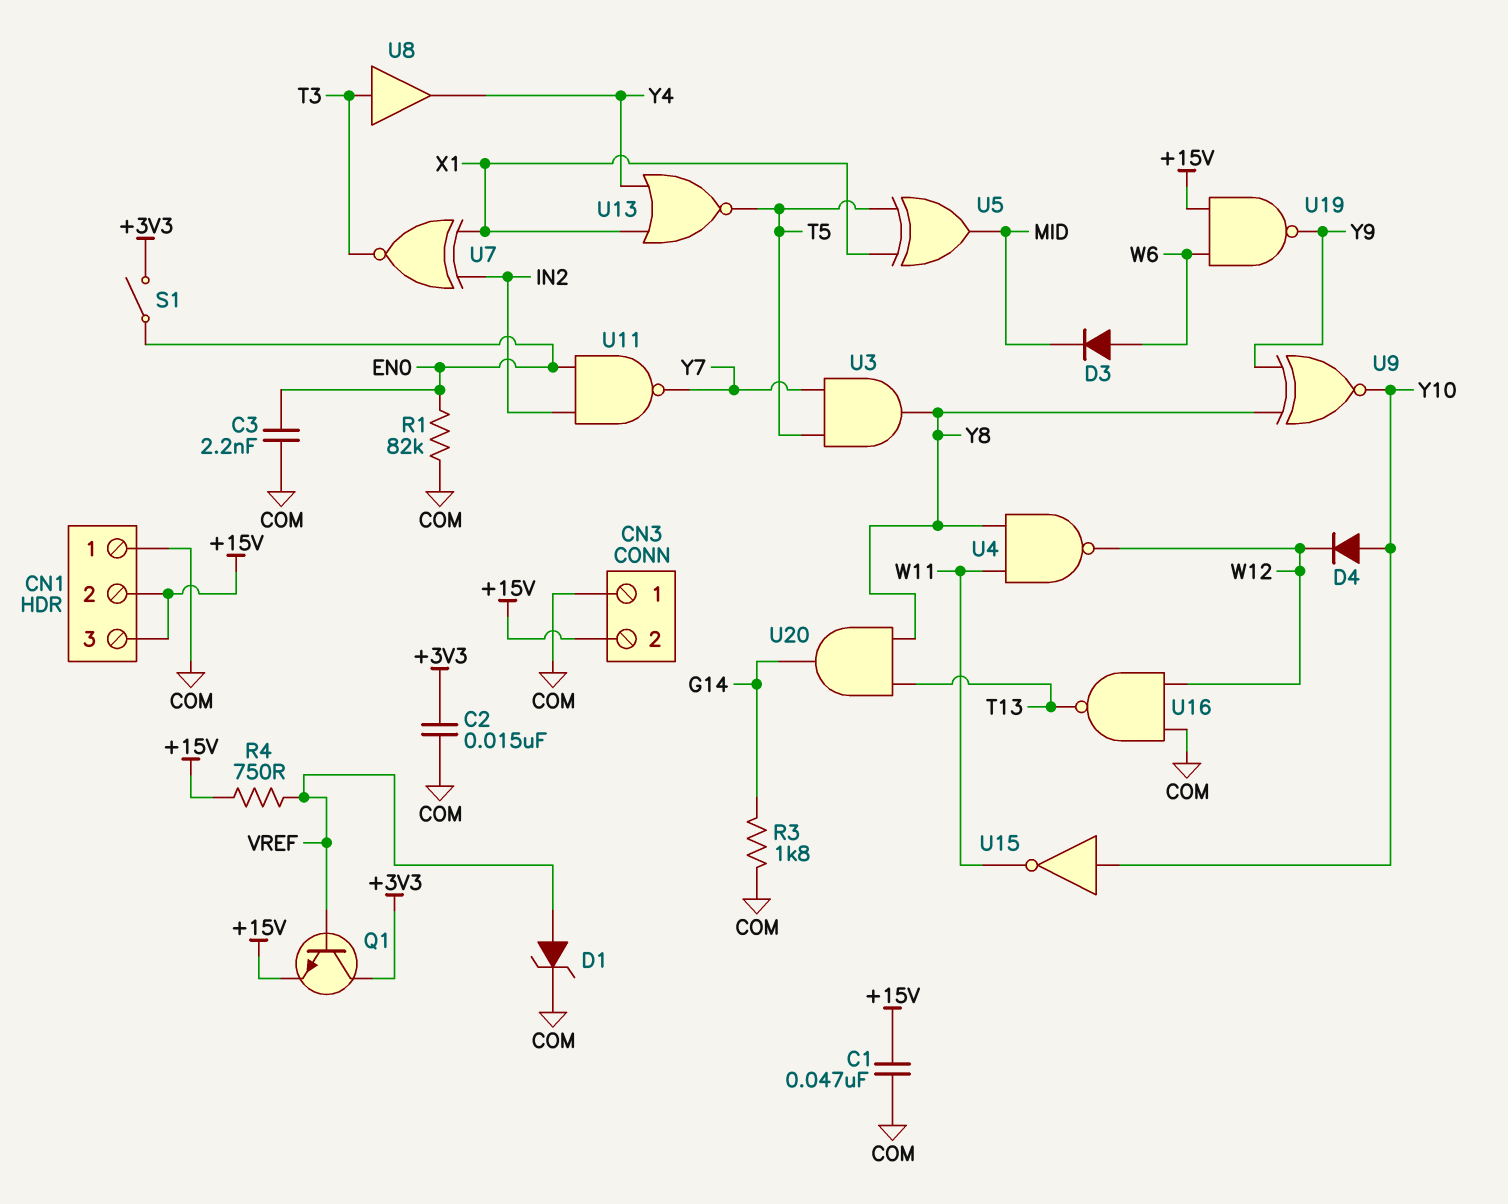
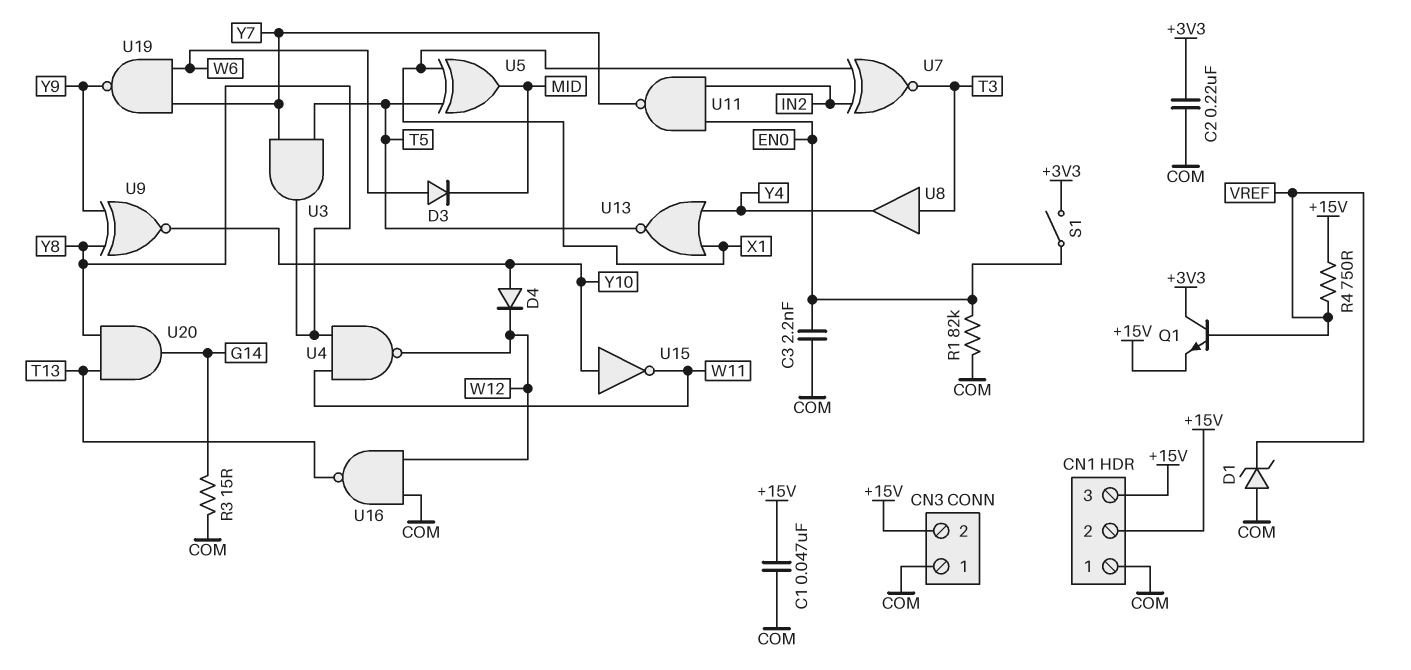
C2: 15nF (+3V3, COM) -> 220nF (+3V3, COM)
D1: zener (A VREF, K COM) -> zener (A COM, K VREF)
R3: 1.8k (COM, G14) -> 15 (COM, G14)
U19: NAND (in +15V, in W6, out Y9) -> NAND (in W6, in Y7, out Y9)

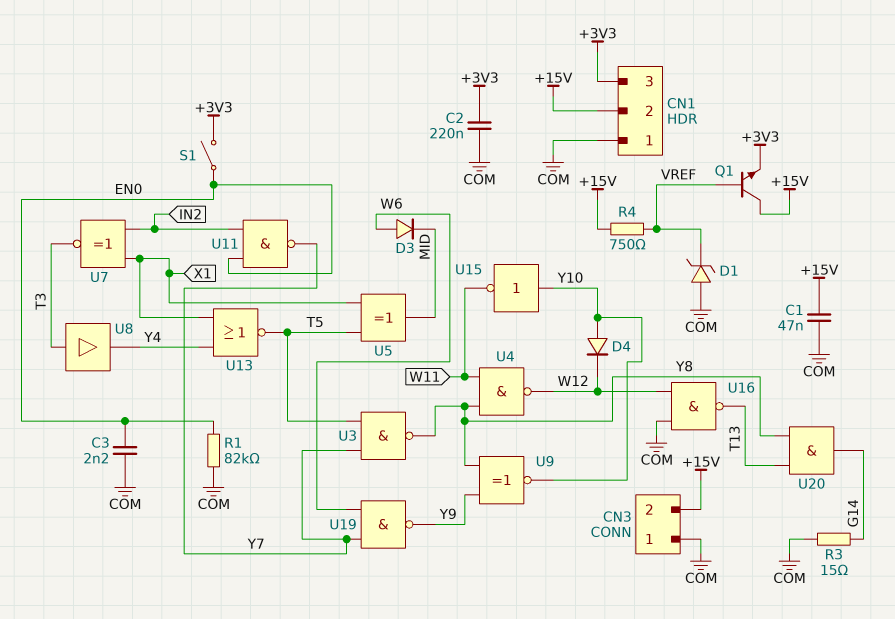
CN1 pin 3: +15V -> +3V3
Q1: NPN (B VREF, C +3V3, E +15V) -> NPN (B VREF, C +15V, E +3V3)
U3: AND (in T5, in Y7, out Y8) -> NAND (in T5, in Y7, out Y8)

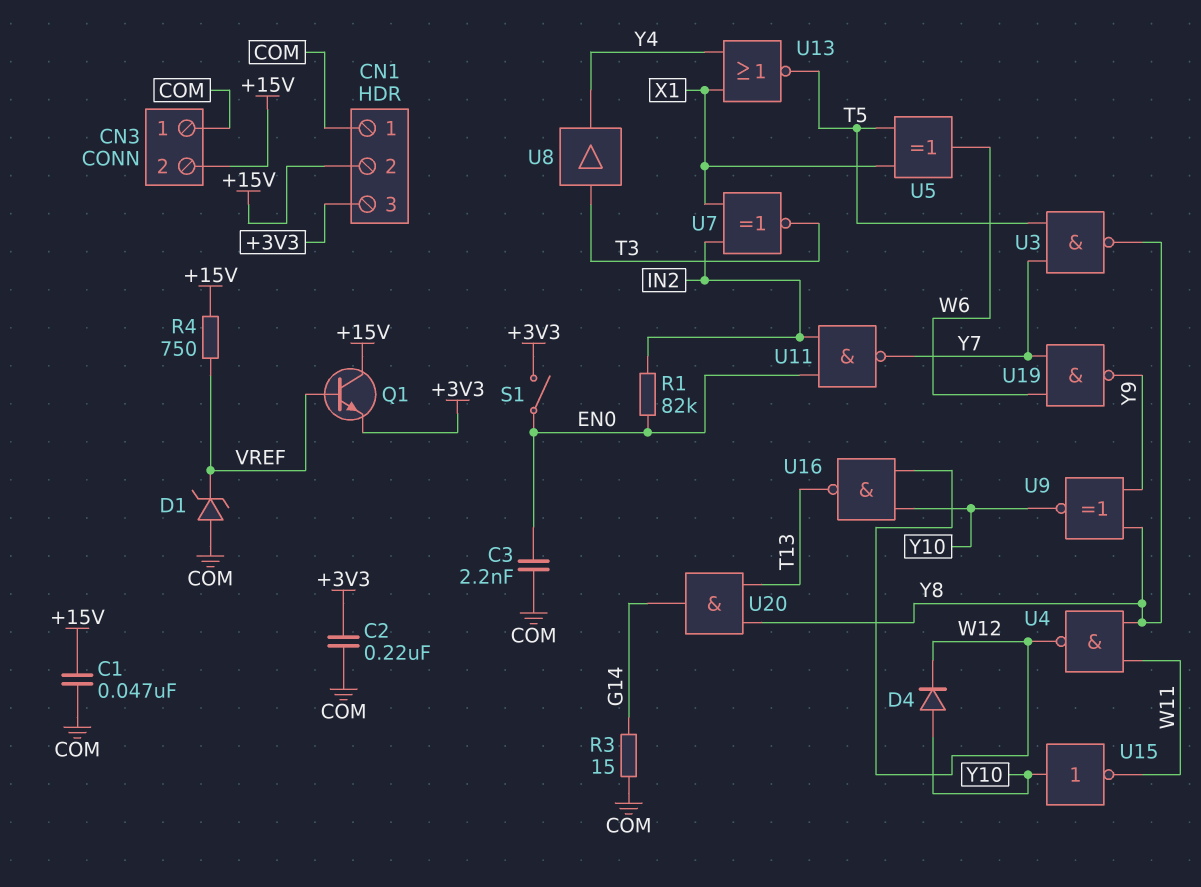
D3: diode (A W6, K MID) -> none
R1: 82k (COM, EN0) -> 82k (EN0, IN2)
U5: XOR (in T5, in X1, out MID) -> XOR (in T5, in X1, out W6)
U16: NAND (in COM, in W12, out T13) -> NAND (in W12, in Y10, out T13)

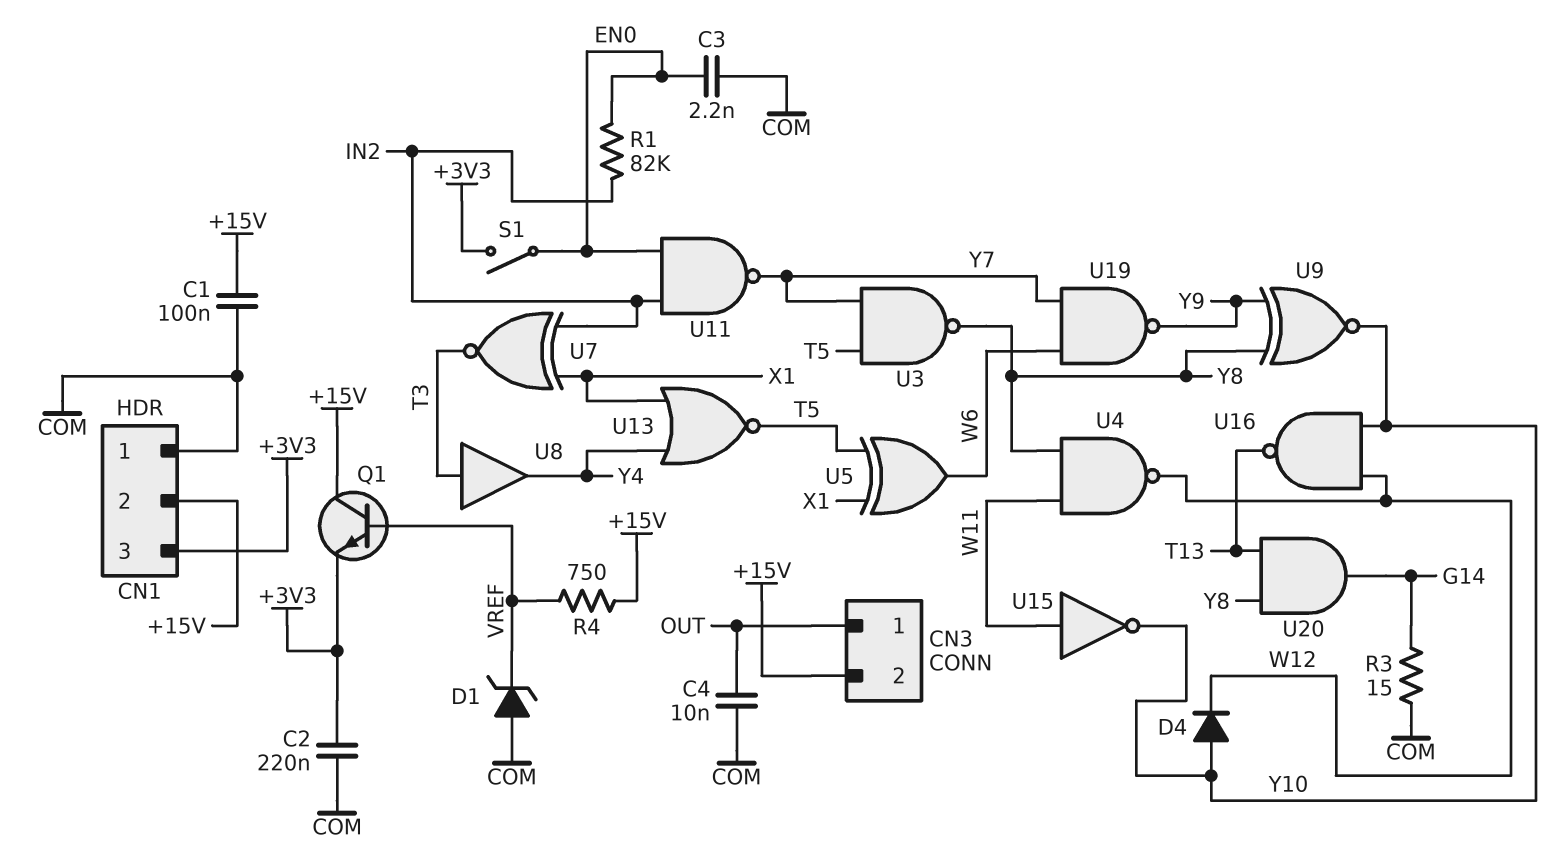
C1: 47nF (+15V, COM) -> 100nF (+15V, COM)
C4: none -> 10nF (COM, OUT)
CN3 pin 1: COM -> OUT
U15: NOT (in Y10, out W11) -> NOT (in W11, out Y10)

